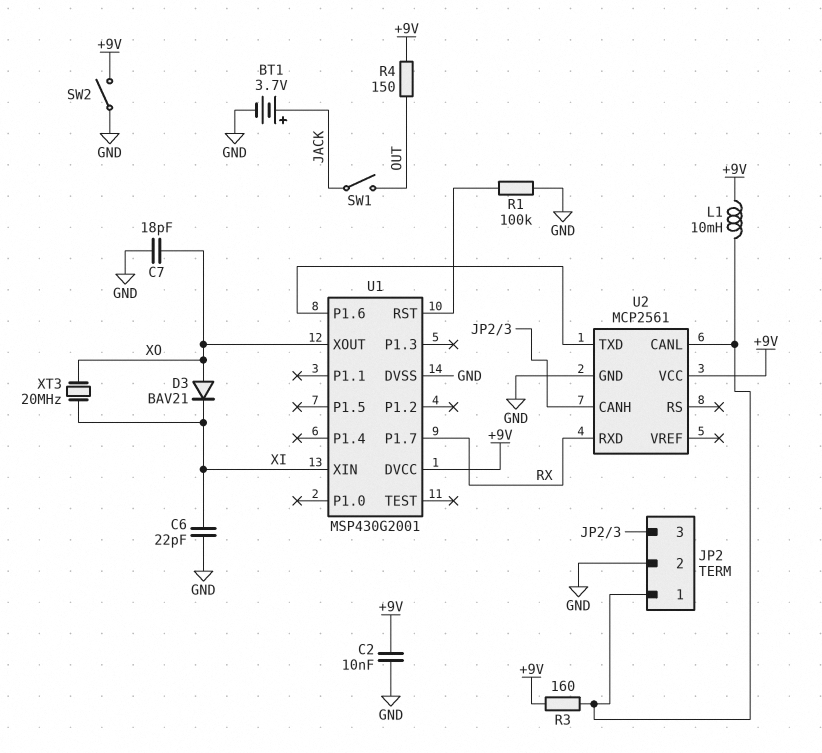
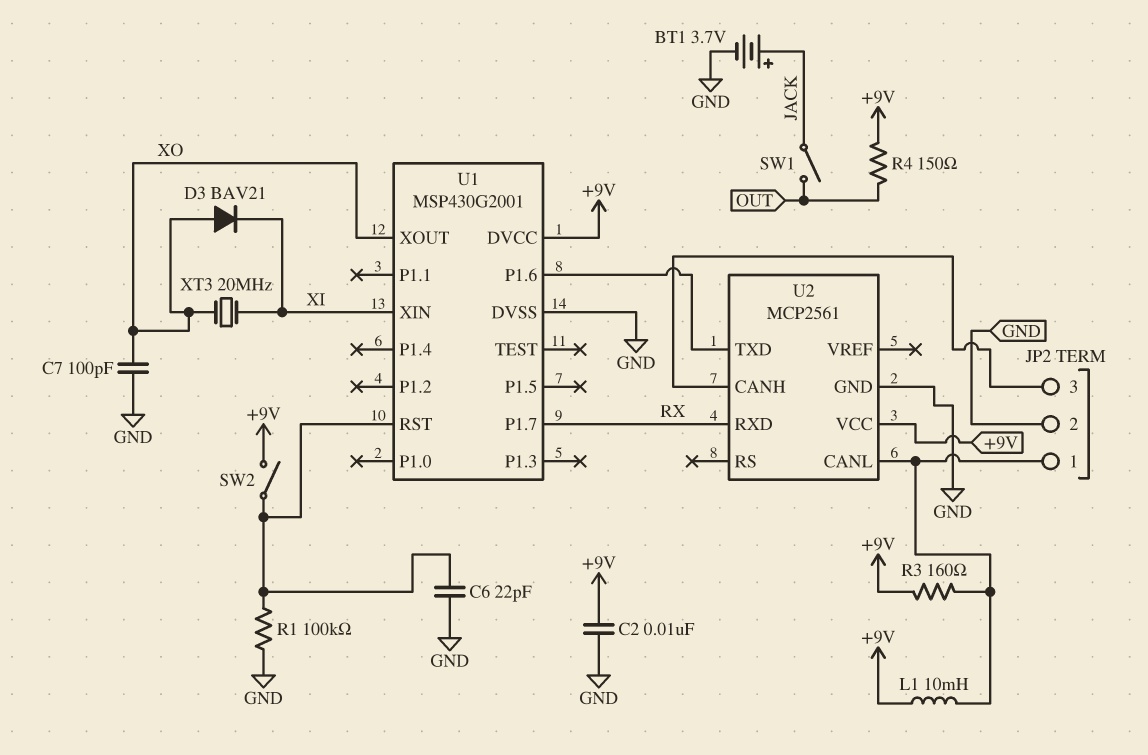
C6: 22pF (GND, XI) -> 22pF (GND, U1/RST)
C7: 18pF (GND, XO) -> 100pF (GND, XO)
SW2: switch (+9V, GND) -> switch (+9V, U1/RST)

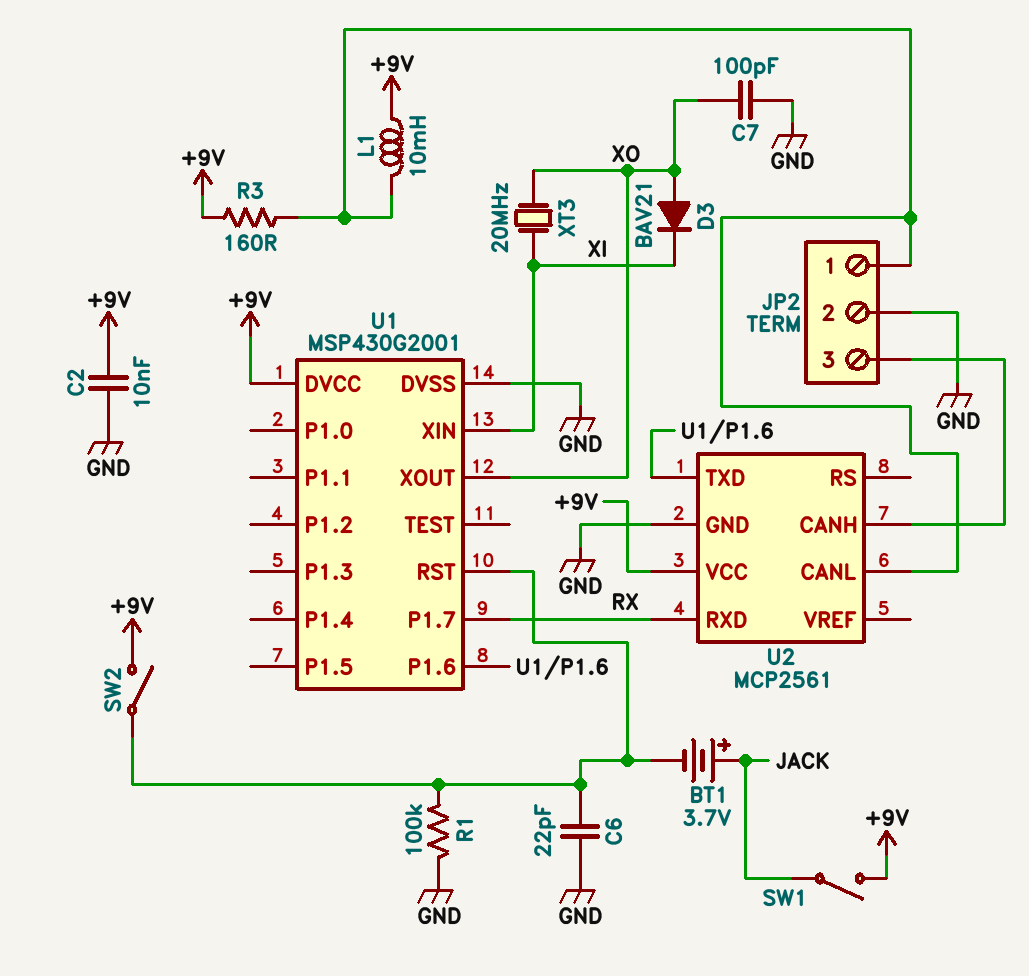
BT1: 3.7V (plus JACK, minus GND) -> 3.7V (plus JACK, minus U1/RST)
R4: 150 (+9V, OUT) -> none
SW1: switch (JACK, OUT) -> switch (+9V, JACK)

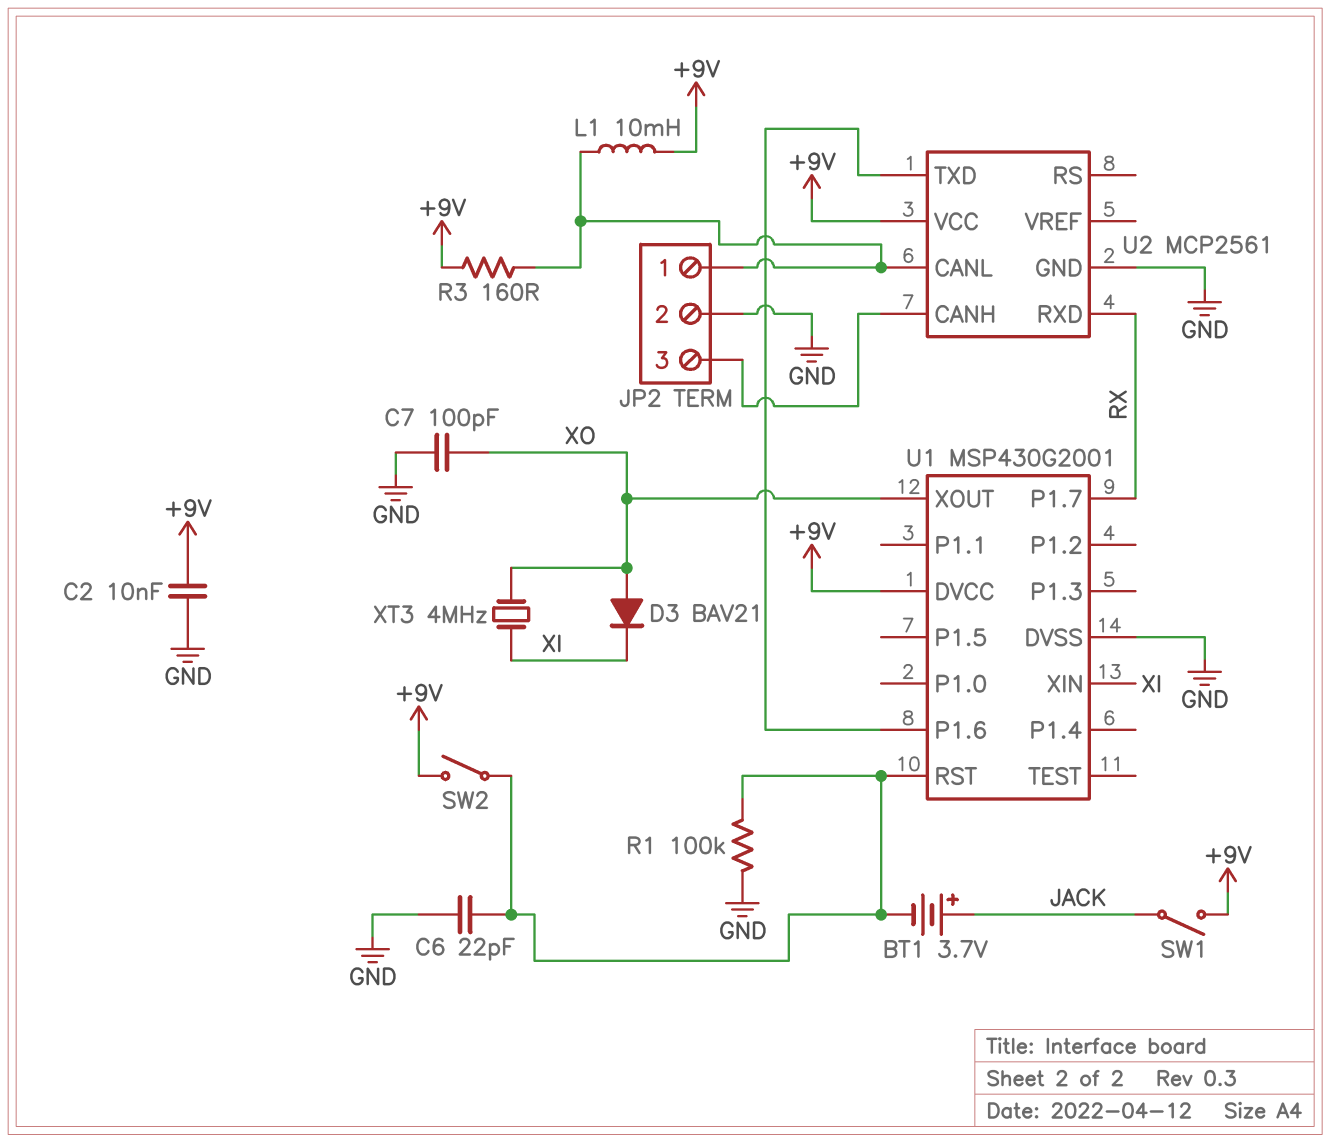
XT3: 20MHz (XI, XO) -> 4MHz (XI, XO)

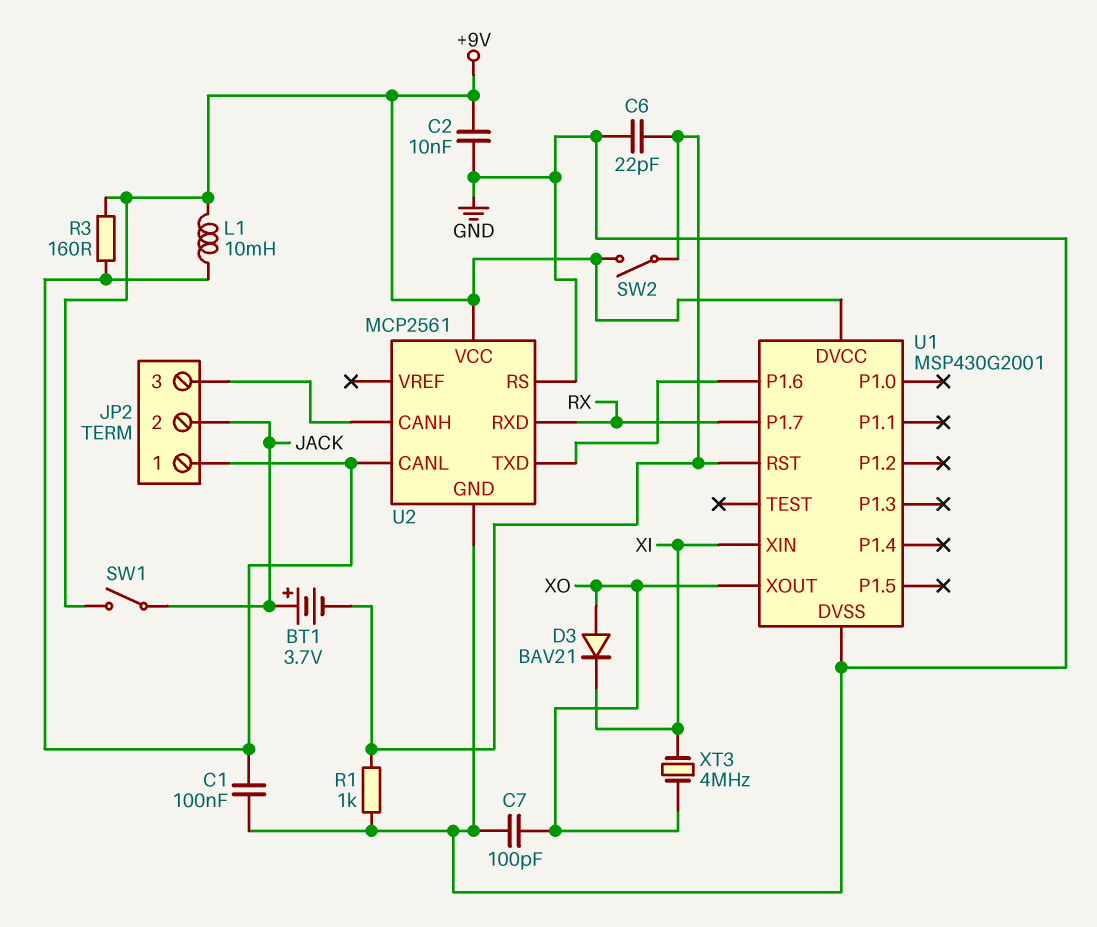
C1: none -> 100nF (GND, JP2/1)
JP2 pin 2: GND -> JACK
R1: 100k (GND, U1/RST) -> 1k (GND, U1/RST)
U2 pin RS: none -> GND

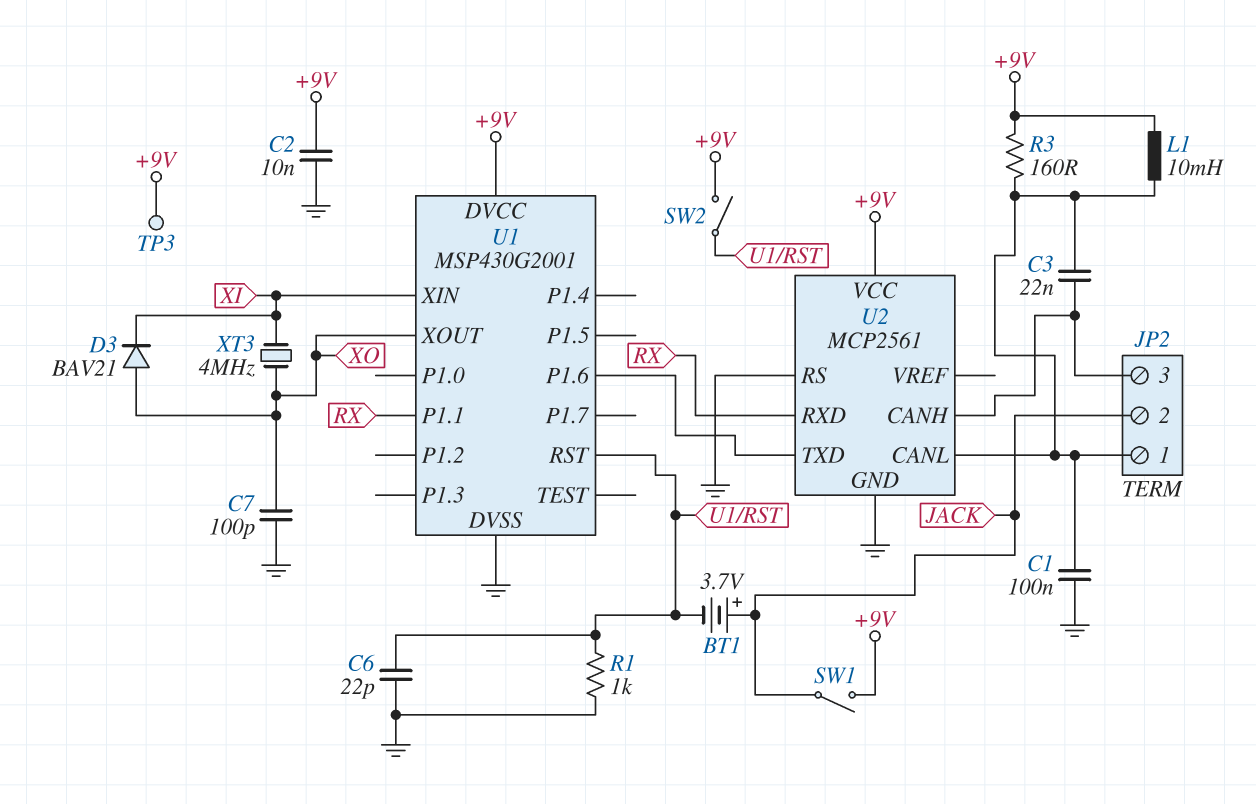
C3: none -> 22nF (JP2/1, JP2/3)
TP3: none -> test point (+9V)
U1 pin P1.1: none -> RX
U1 pin P1.7: RX -> none

